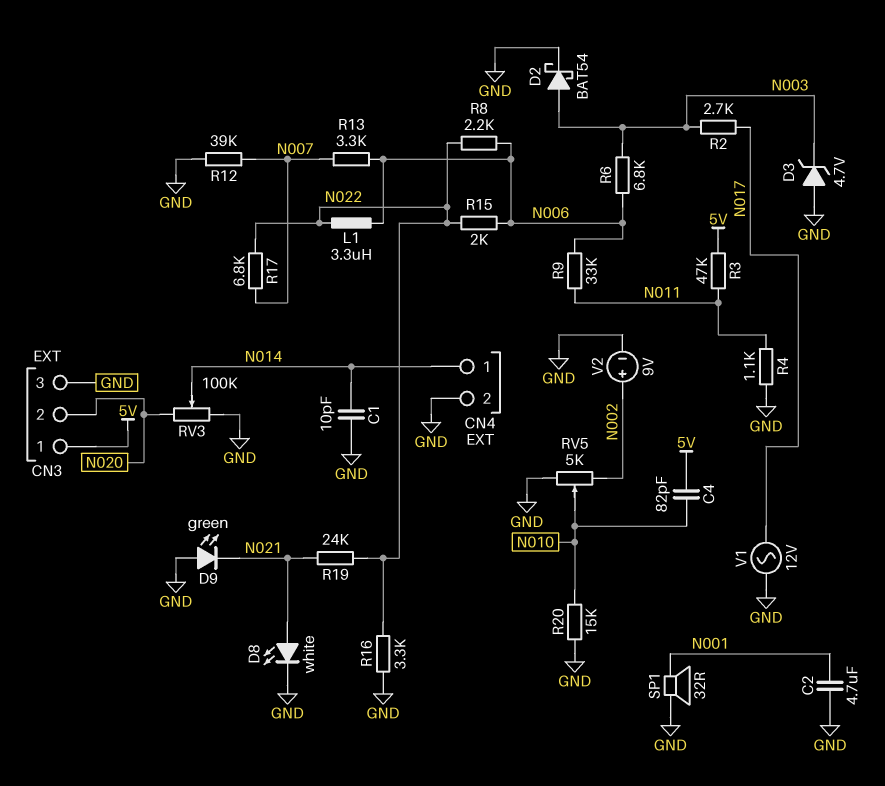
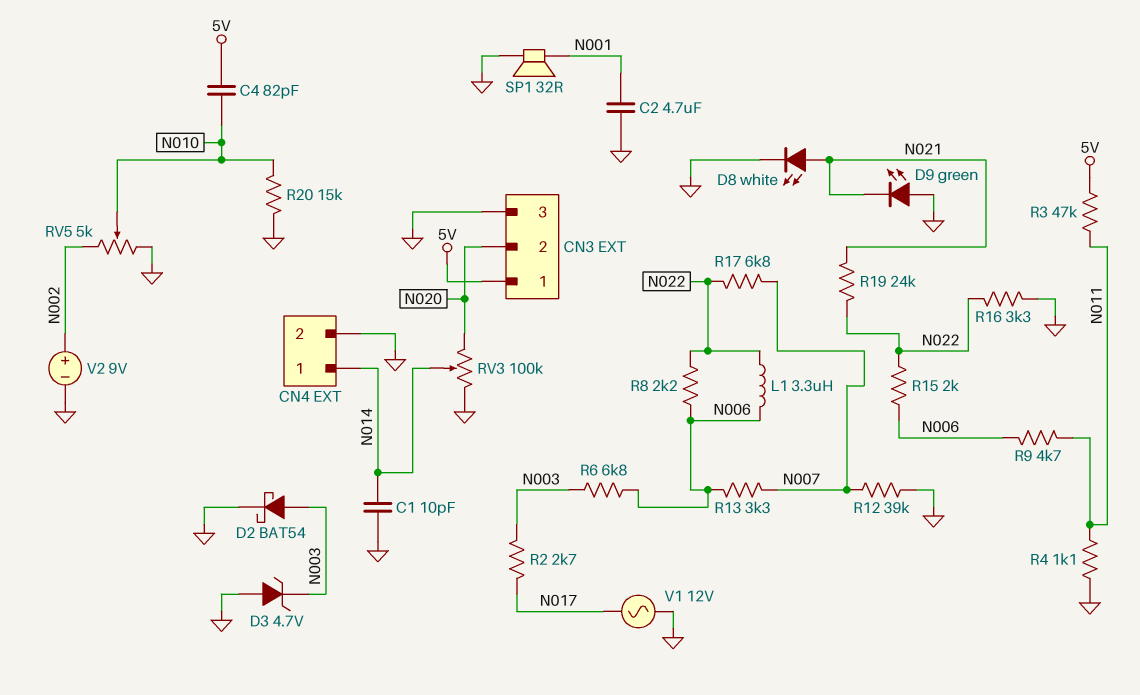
R9: 33k (N006, N011) -> 4.7k (N006, N011)

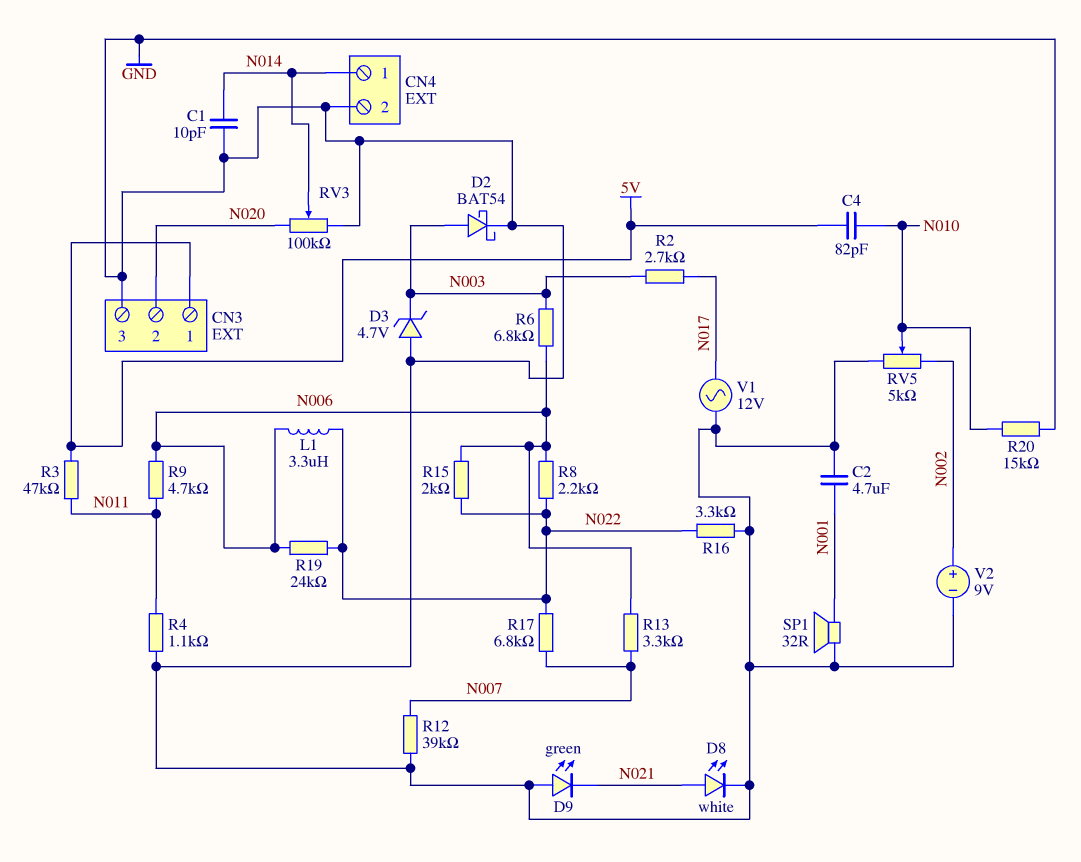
R19: 24k (N021, N022) -> 24k (N006, N022)

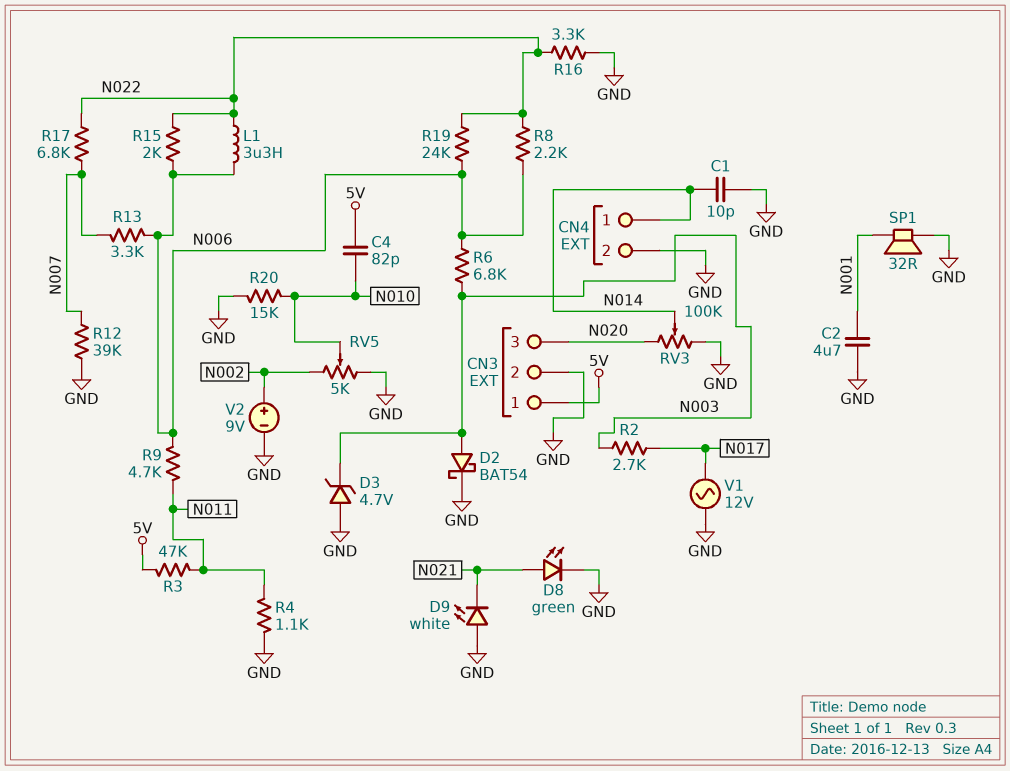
CN3 pin 2: N020 -> GND
CN3 pin 3: GND -> N020
D8: LED white (A N021, K GND) -> LED green (A N021, K GND)
D9: LED green (A GND, K N021) -> LED white (A GND, K N021)

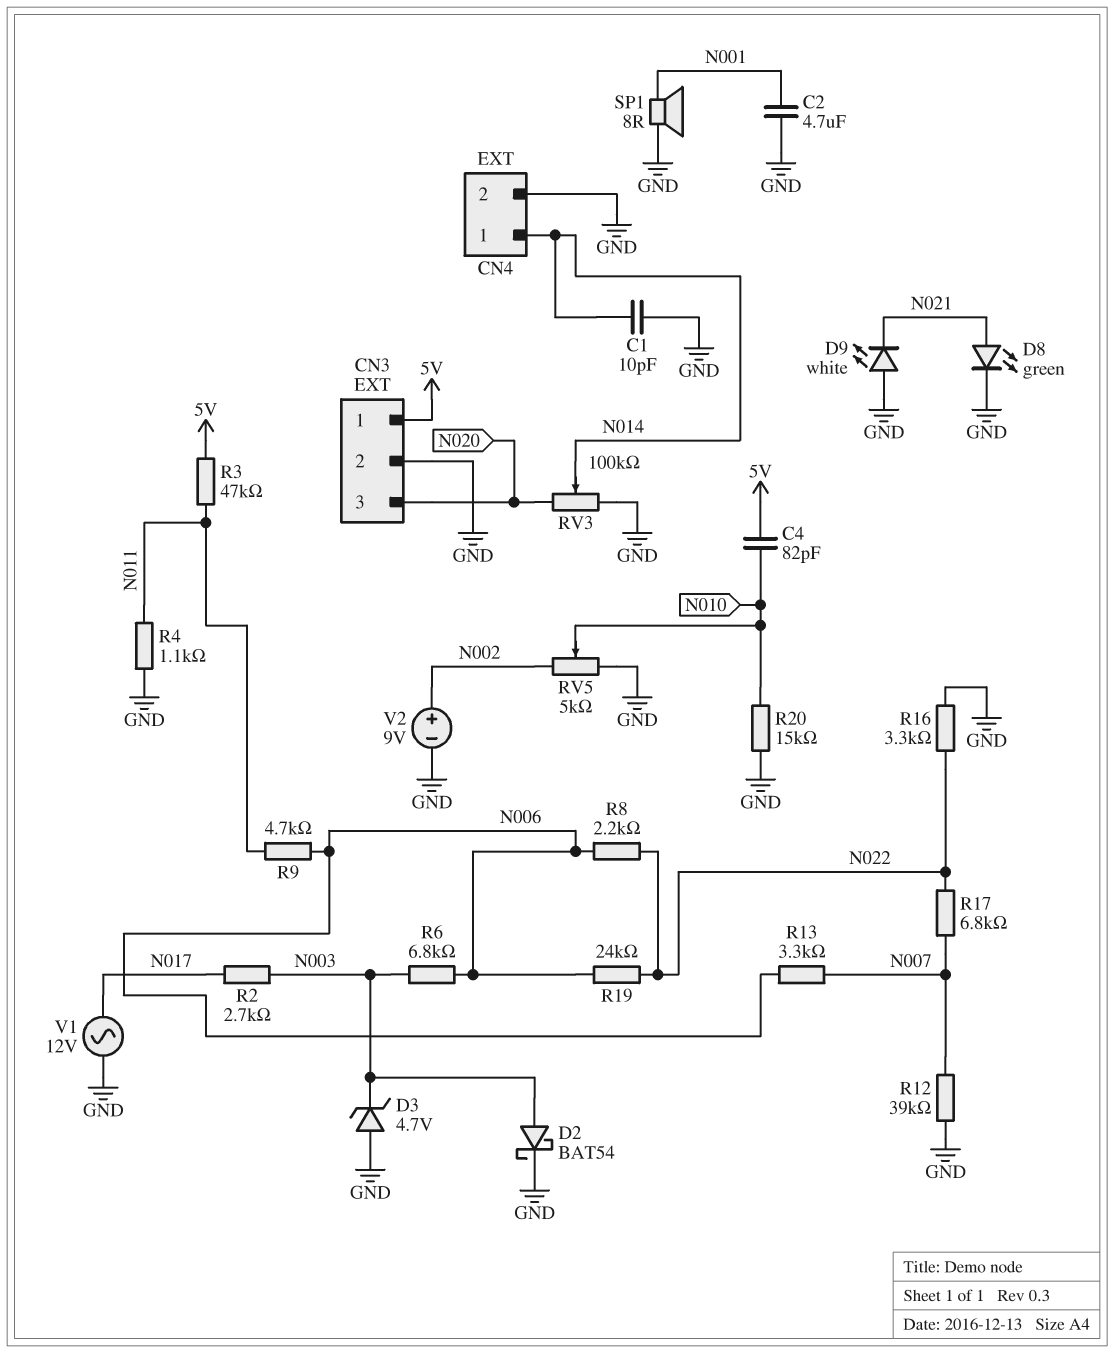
L1: 3.3uH (N006, N022) -> none
R15: 2k (N006, N022) -> none
SP1: speaker 32R (GND, N001) -> speaker 8R (GND, N001)

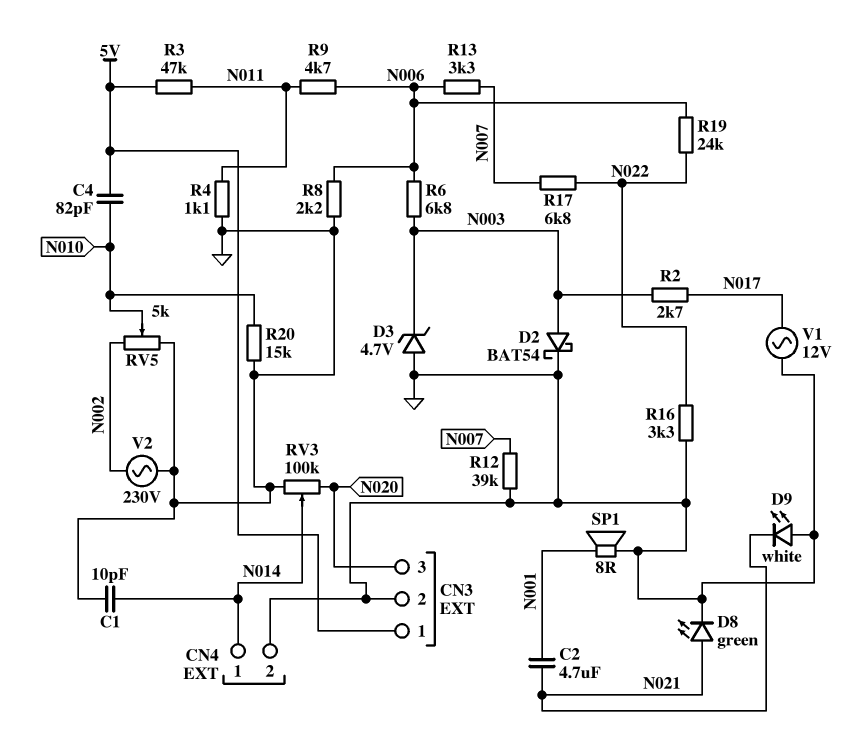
C2: 4.7uF (GND, N001) -> 4.7uF (N001, N021)
R8: 2.2k (N006, N022) -> 2.2k (GND, N006)
V2: 9V (plus N002, minus GND) -> AC 230V (GND, N002)

